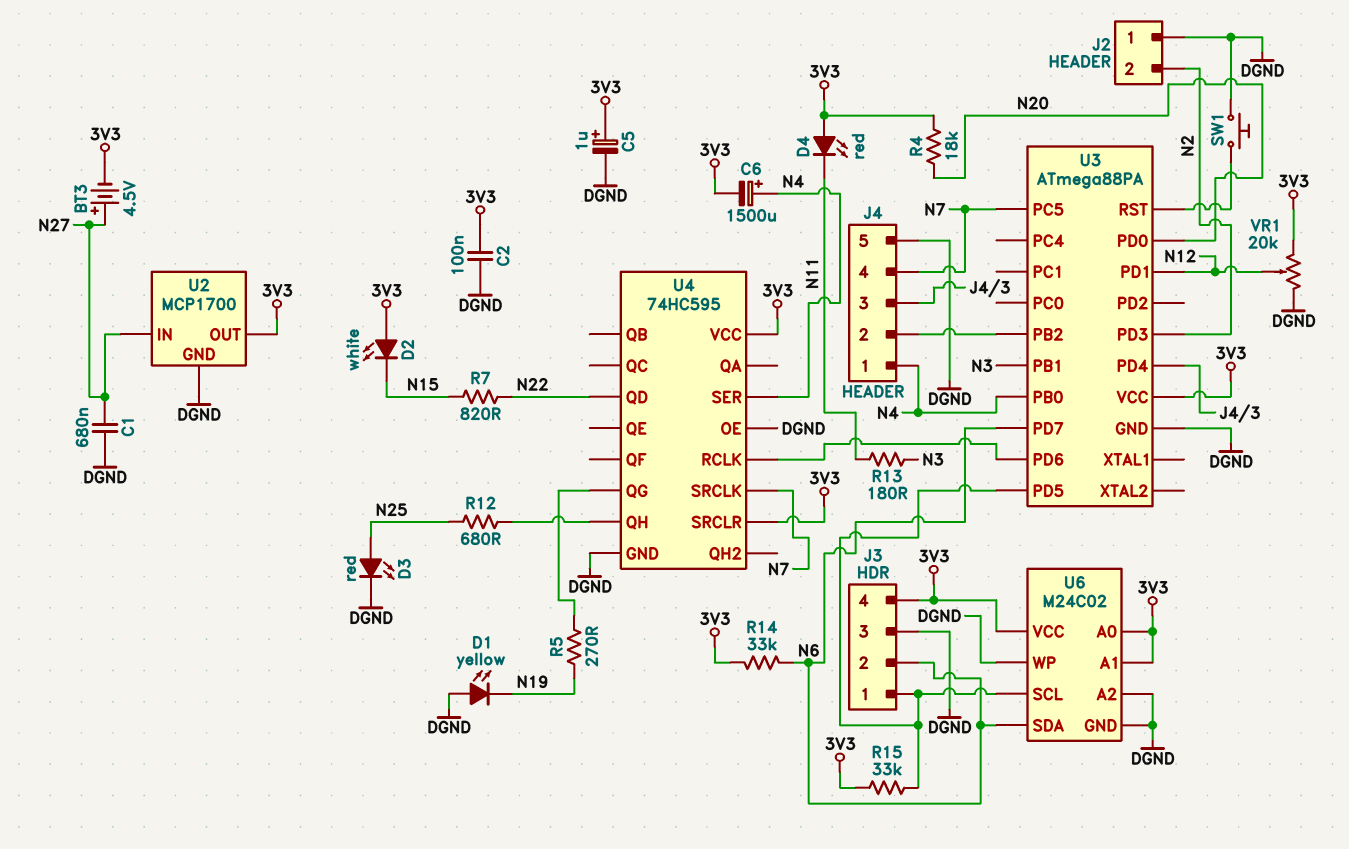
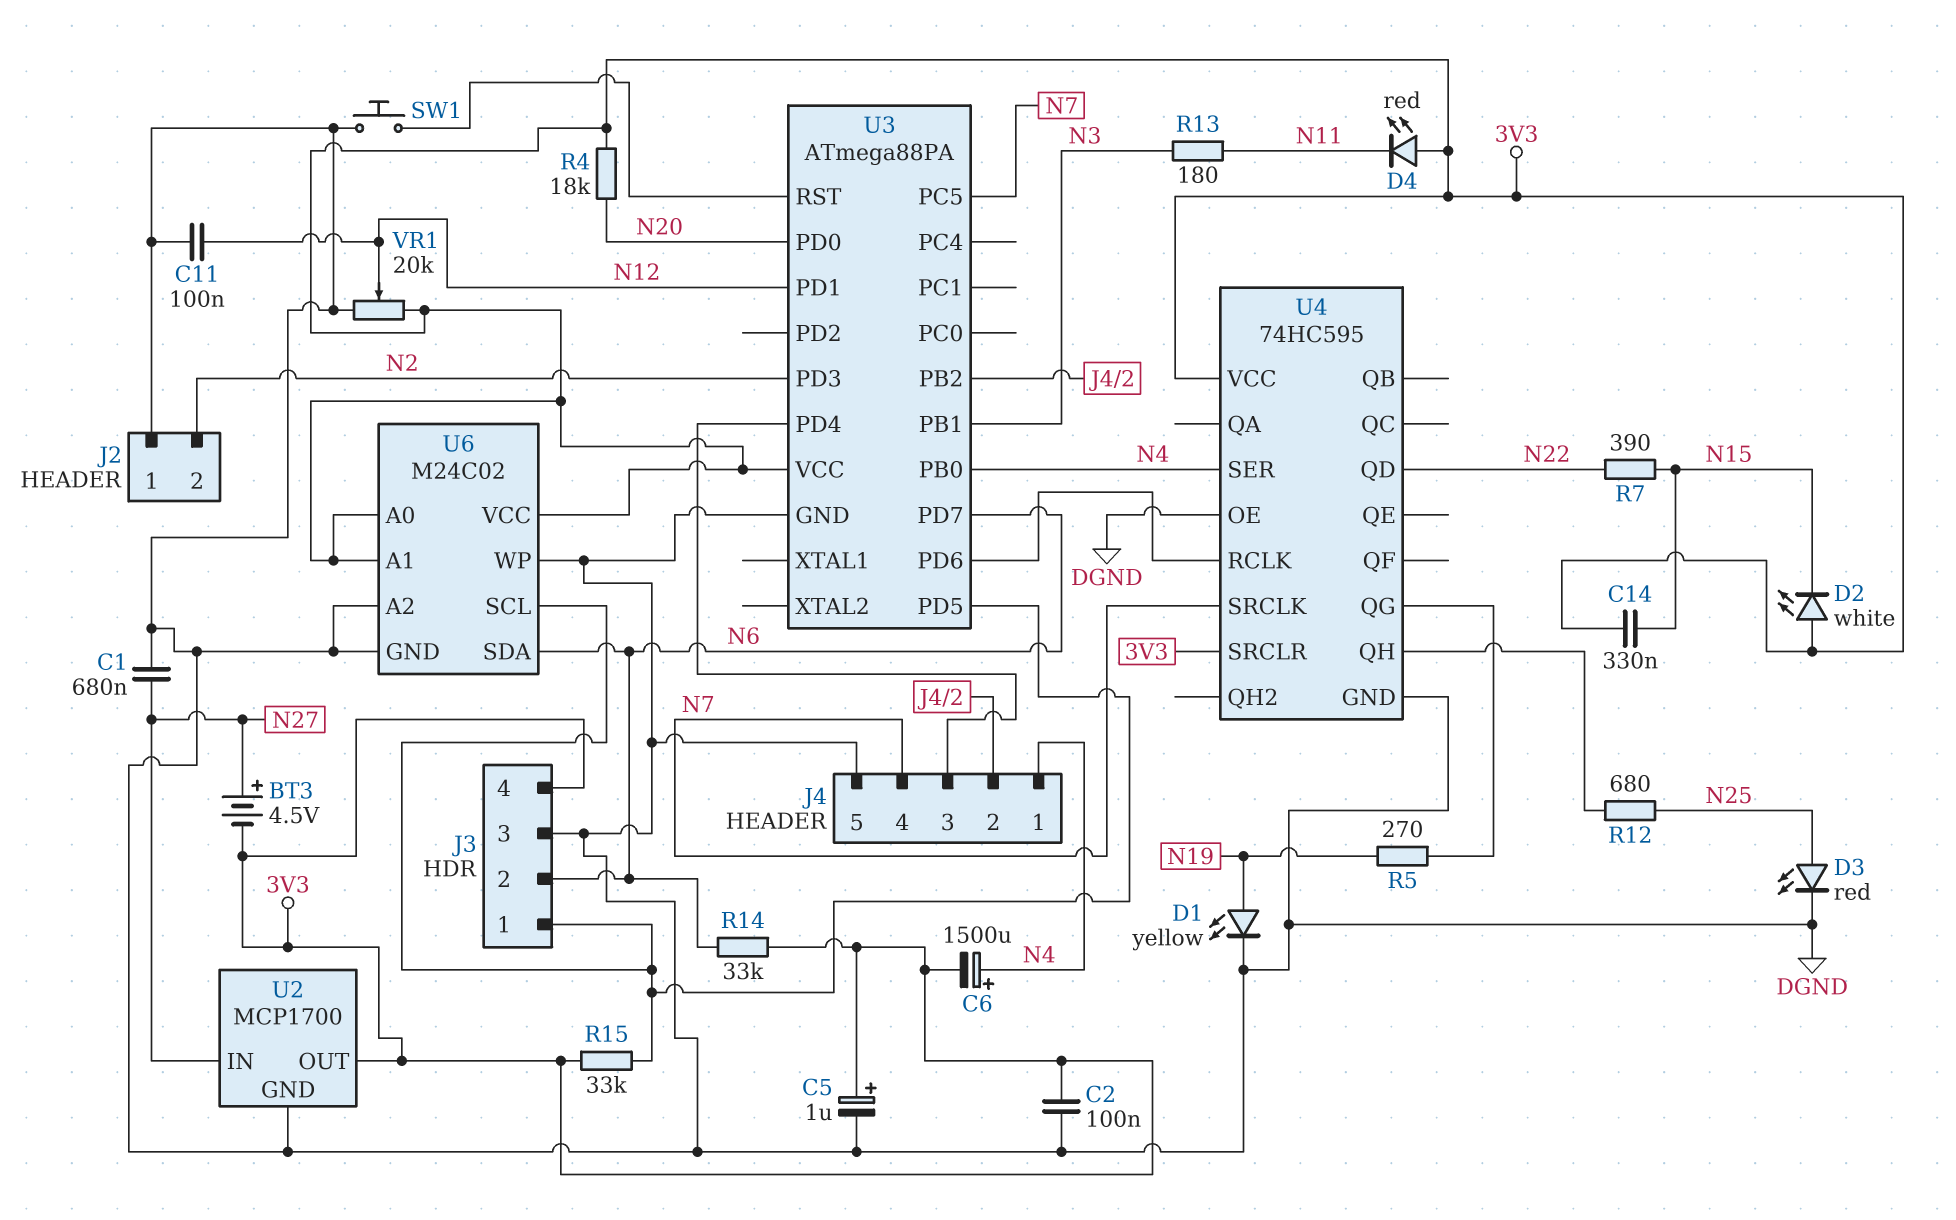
C11: none -> 100nF (DGND, N12)
C14: none -> 330nF (3V3, N15)
D1: LED yellow (A DGND, K N19) -> LED yellow (A N19, K DGND)
R7: 820 (N15, N22) -> 390 (N15, N22)

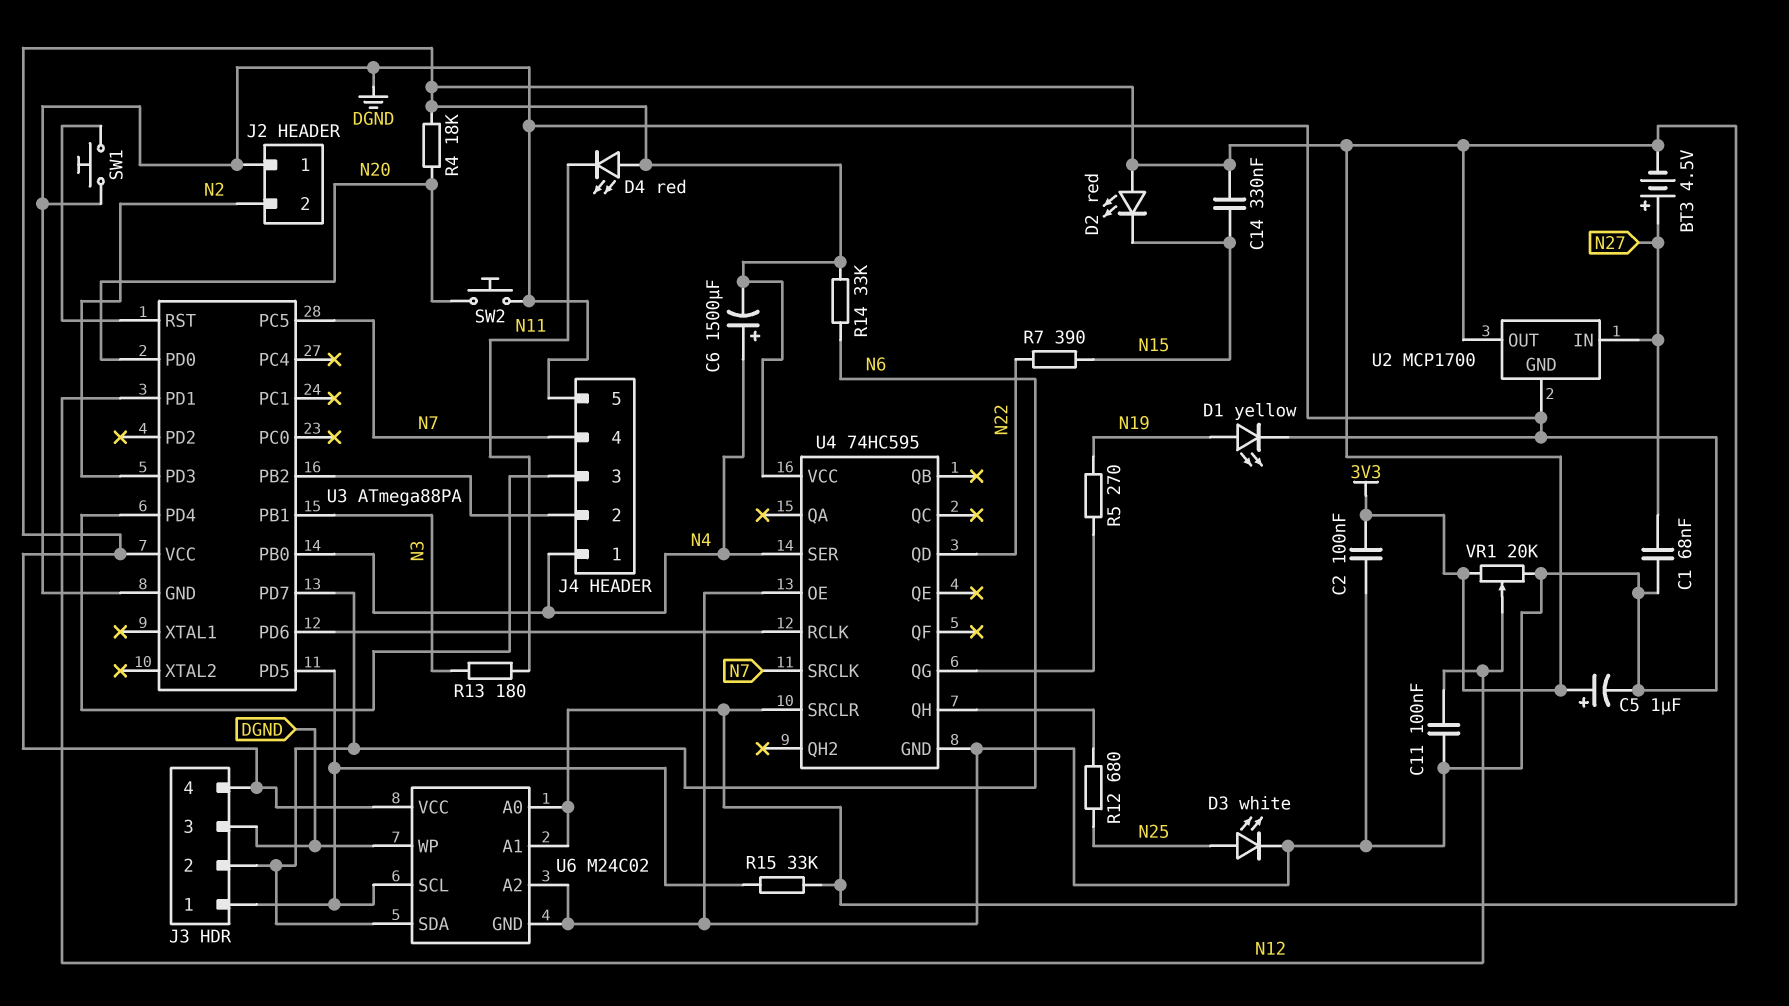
C1: 680nF (DGND, N27) -> 68nF (DGND, N27)
D2: LED white (A 3V3, K N15) -> LED red (A 3V3, K N15)
D3: LED red (A N25, K DGND) -> LED white (A N25, K DGND)
SW2: none -> button (DGND, N20)

